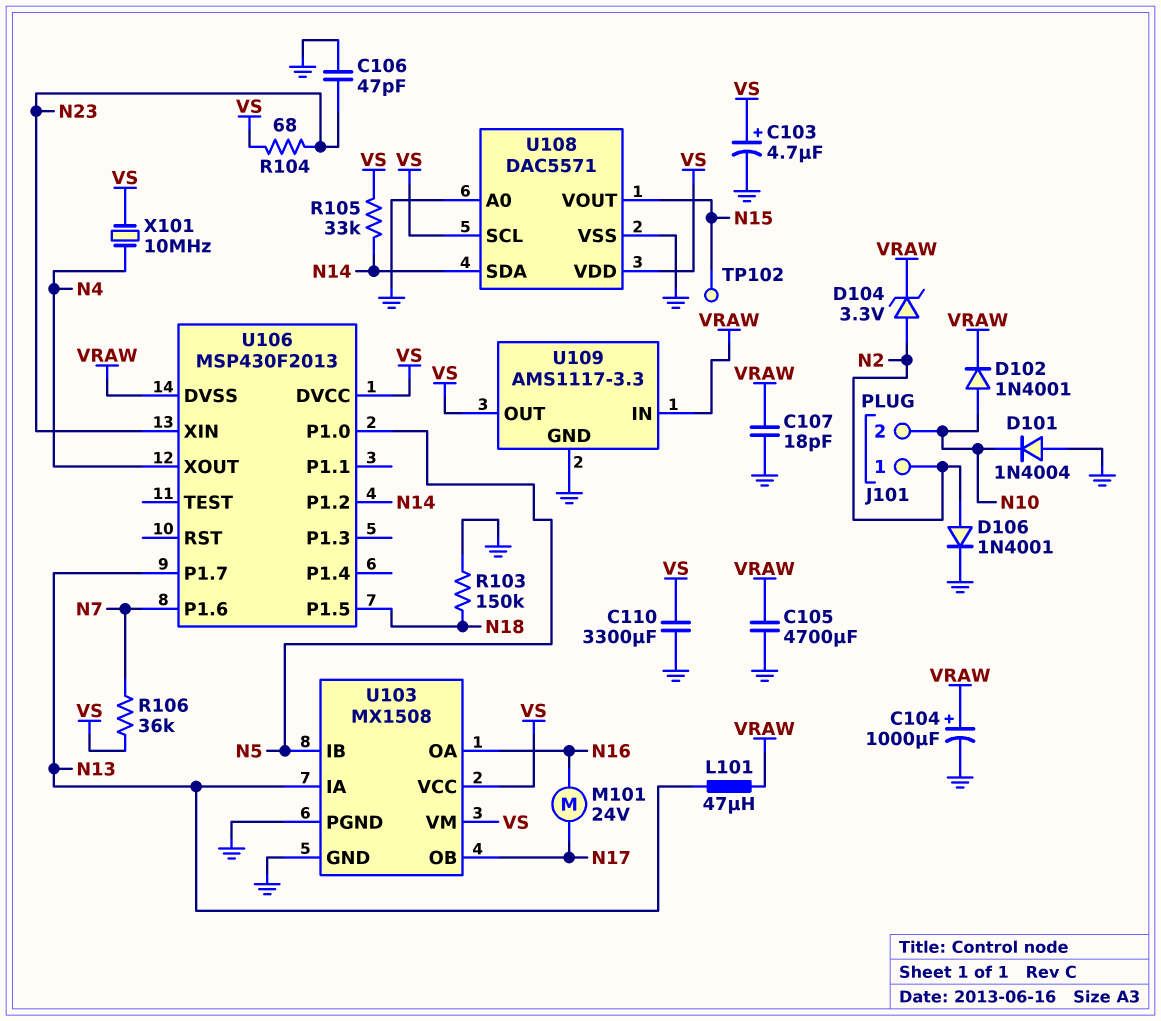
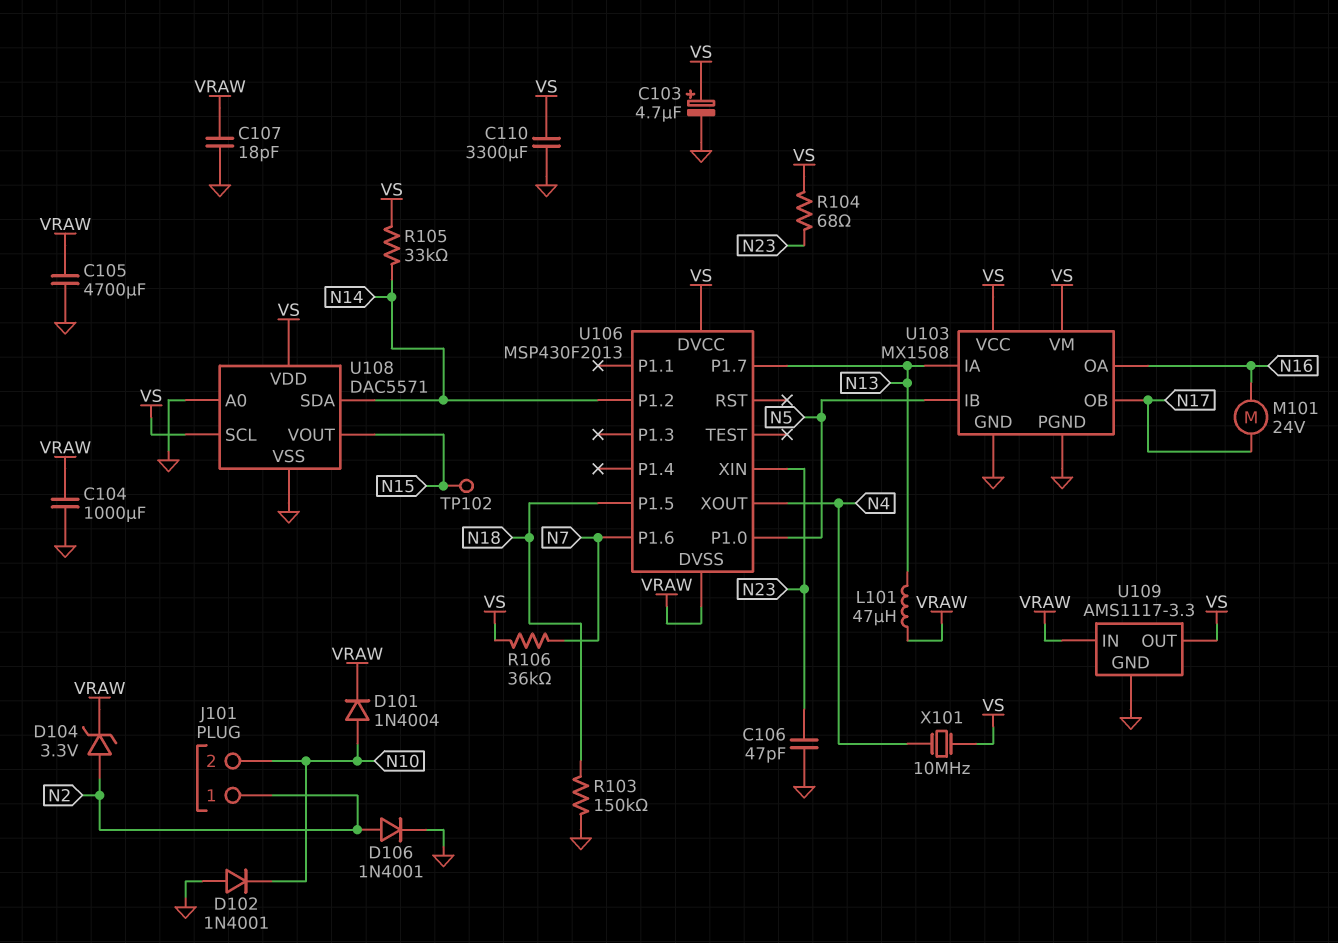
C104: 1000uF (plus VRAW, minus GND) -> 1000uF (GND, VRAW)
D101: diode 1N4004 (A GND, K N10) -> diode 1N4004 (A N10, K VRAW)
D102: diode 1N4001 (A N10, K VRAW) -> diode 1N4001 (A GND, K N10)

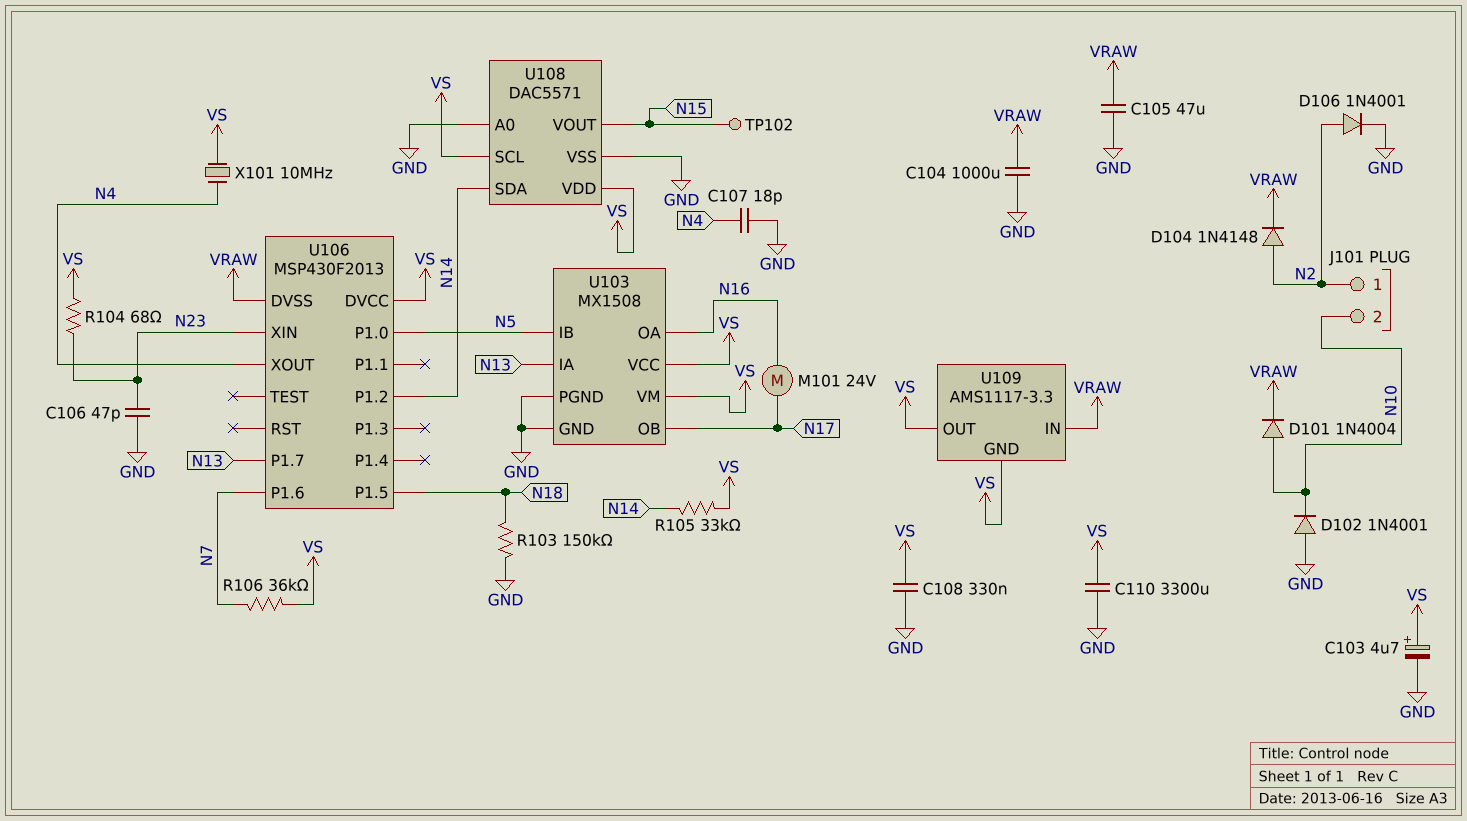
C105: 4700uF (GND, VRAW) -> 47uF (GND, VRAW)
C107: 18pF (GND, VRAW) -> 18pF (GND, N4)
C108: none -> 330nF (GND, VS)
D104: zener 3.3V (A N2, K VRAW) -> diode 1N4148 (A N2, K VRAW)
L101: 47uH (N13, VRAW) -> none
U109 pin GND: GND -> VS

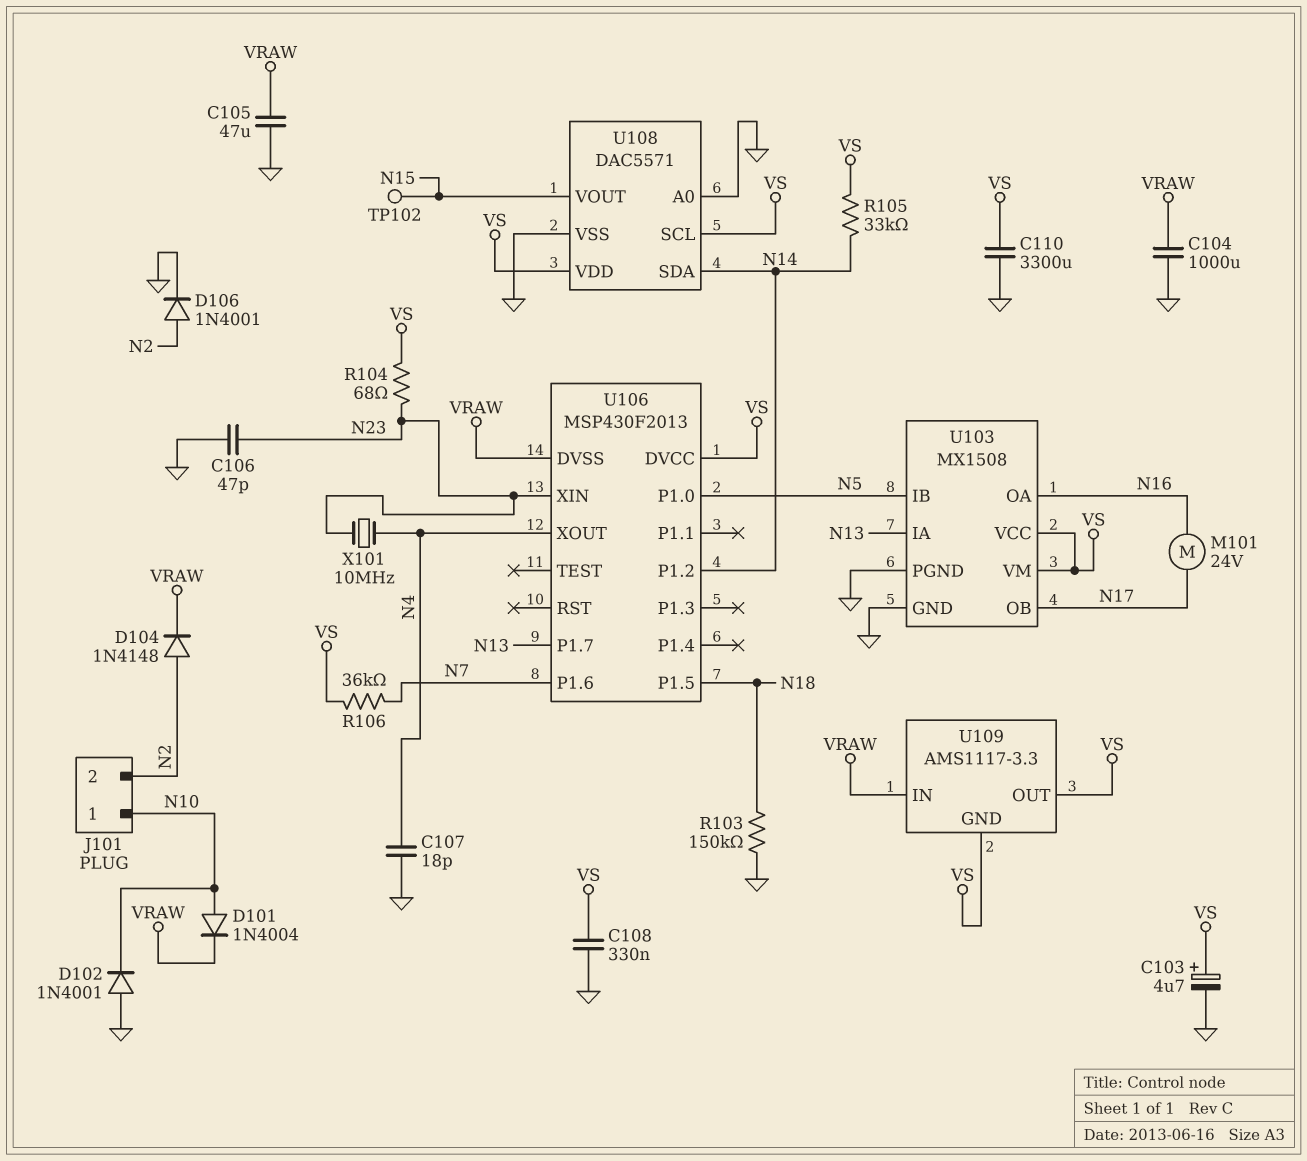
J101 pin 1: N2 -> N10
J101 pin 2: N10 -> N2
X101: 10MHz (N4, VS) -> 10MHz (N4, N23)

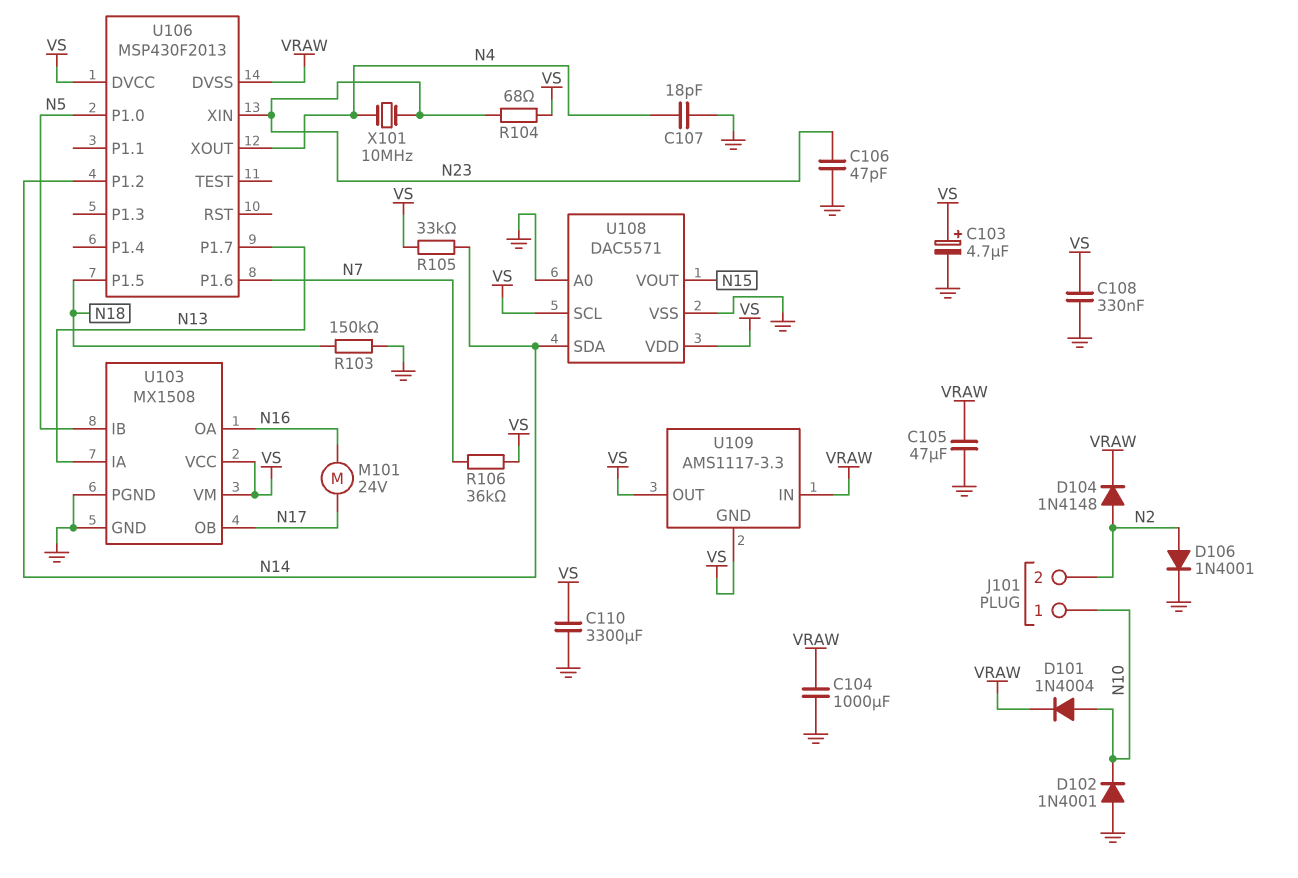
TP102: test point (N15) -> none

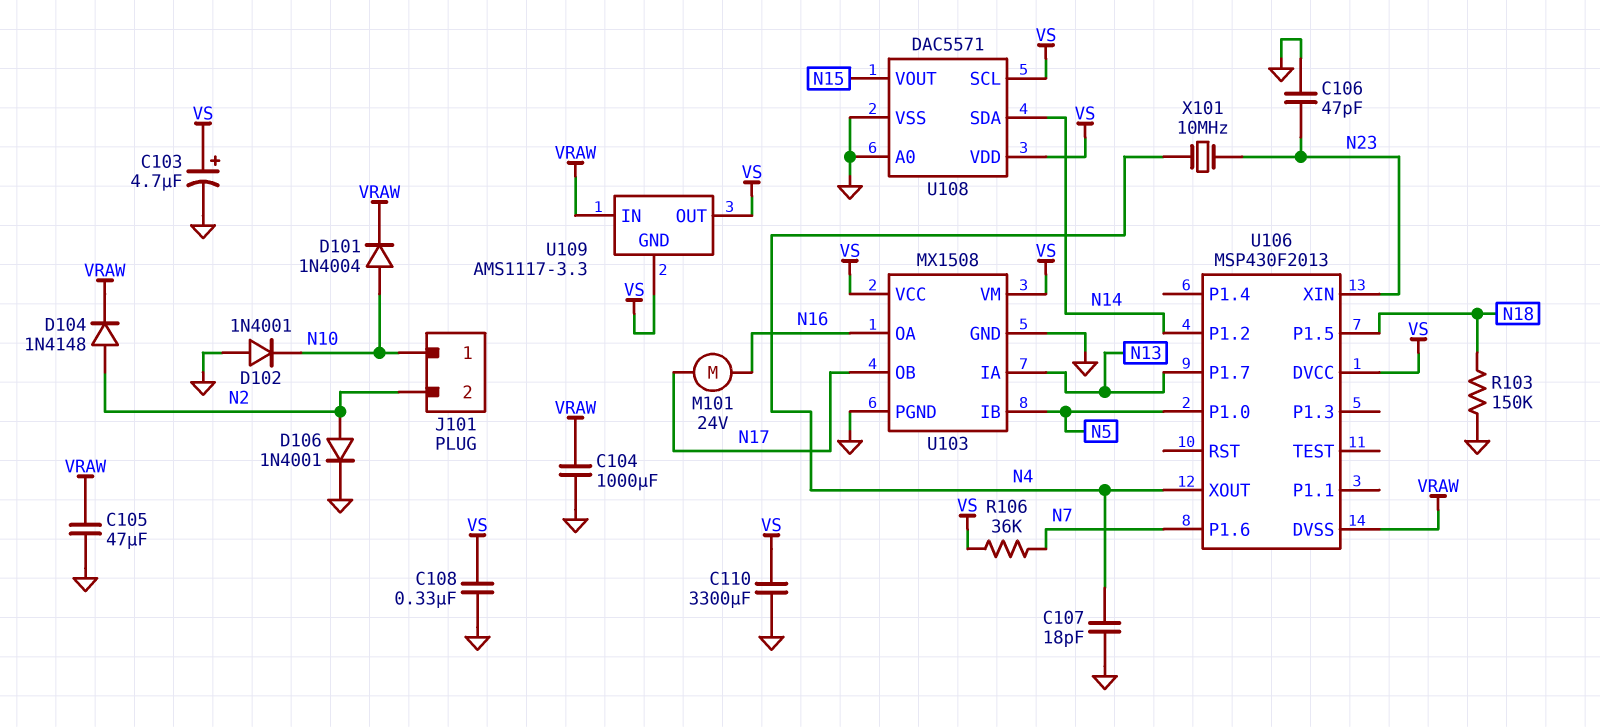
R104: 68 (N23, VS) -> none
R105: 33k (N14, VS) -> none

